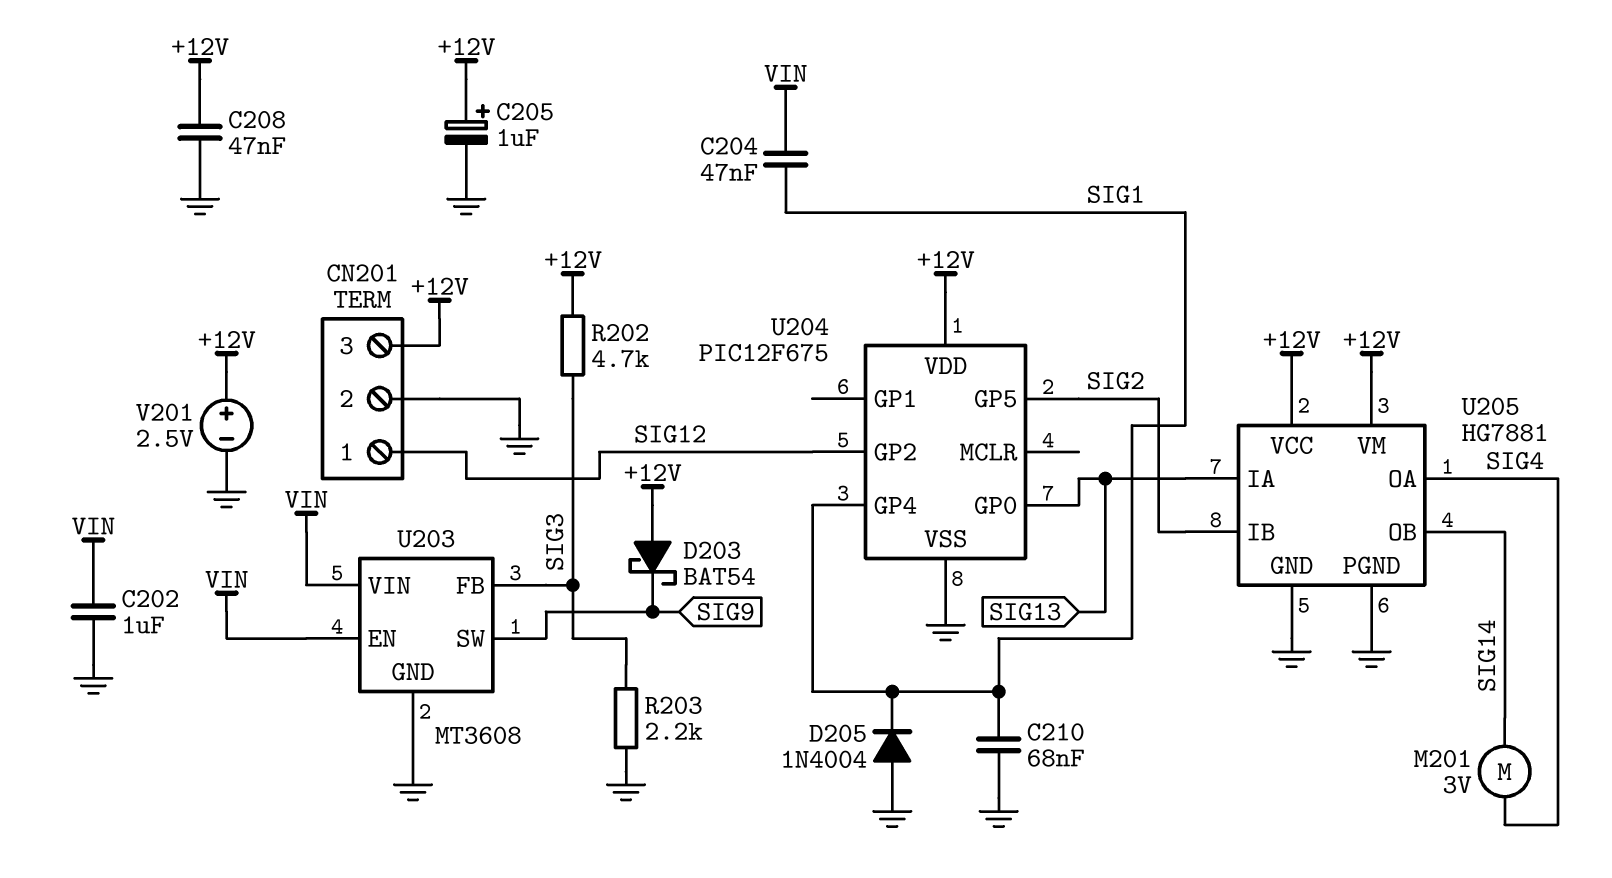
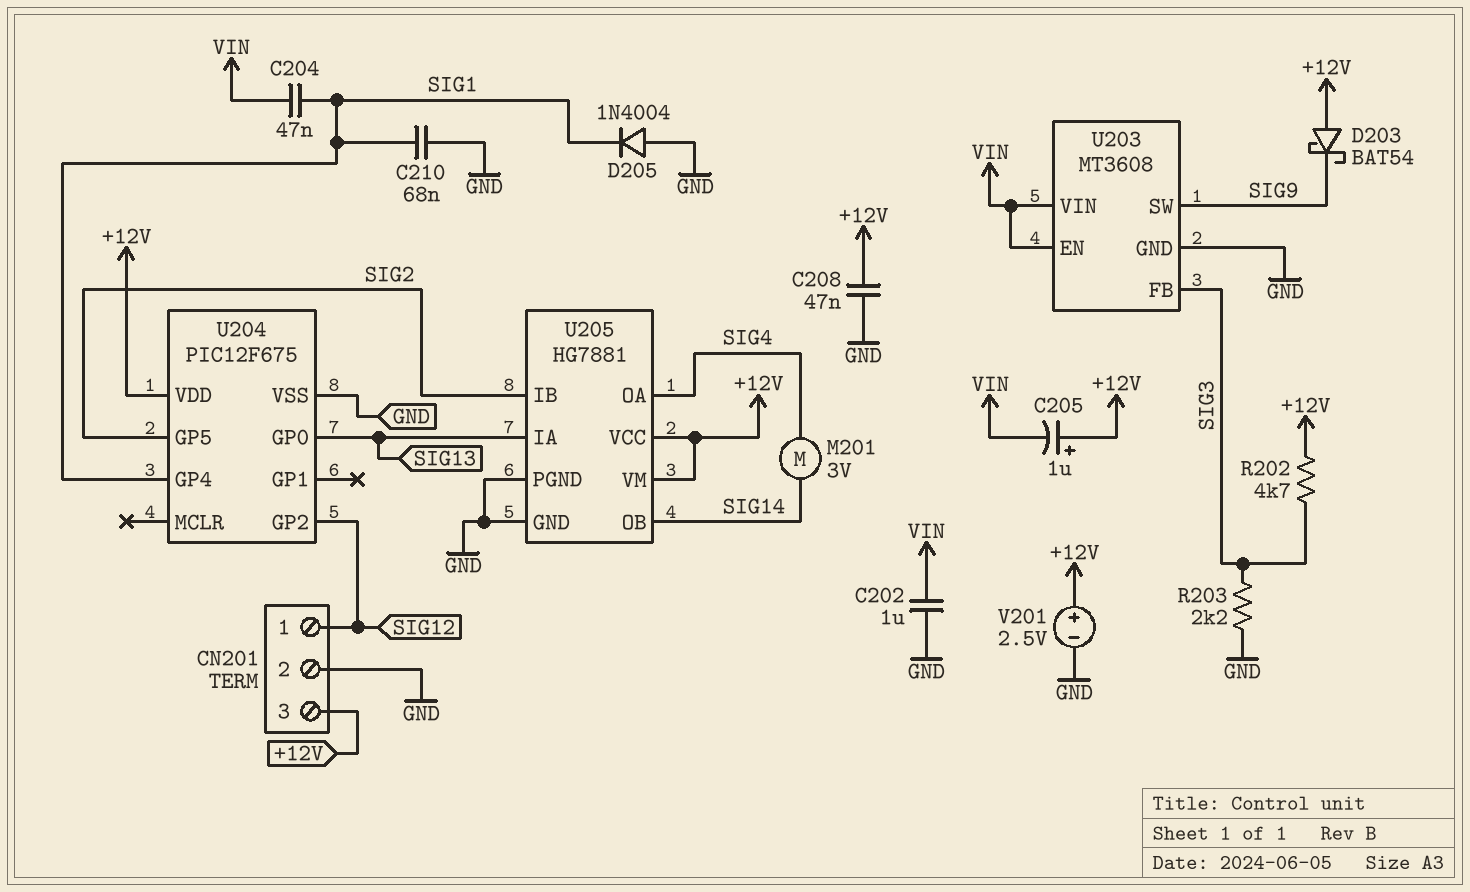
C205: 1uF (plus +12V, minus GND) -> 1uF (plus +12V, minus VIN)

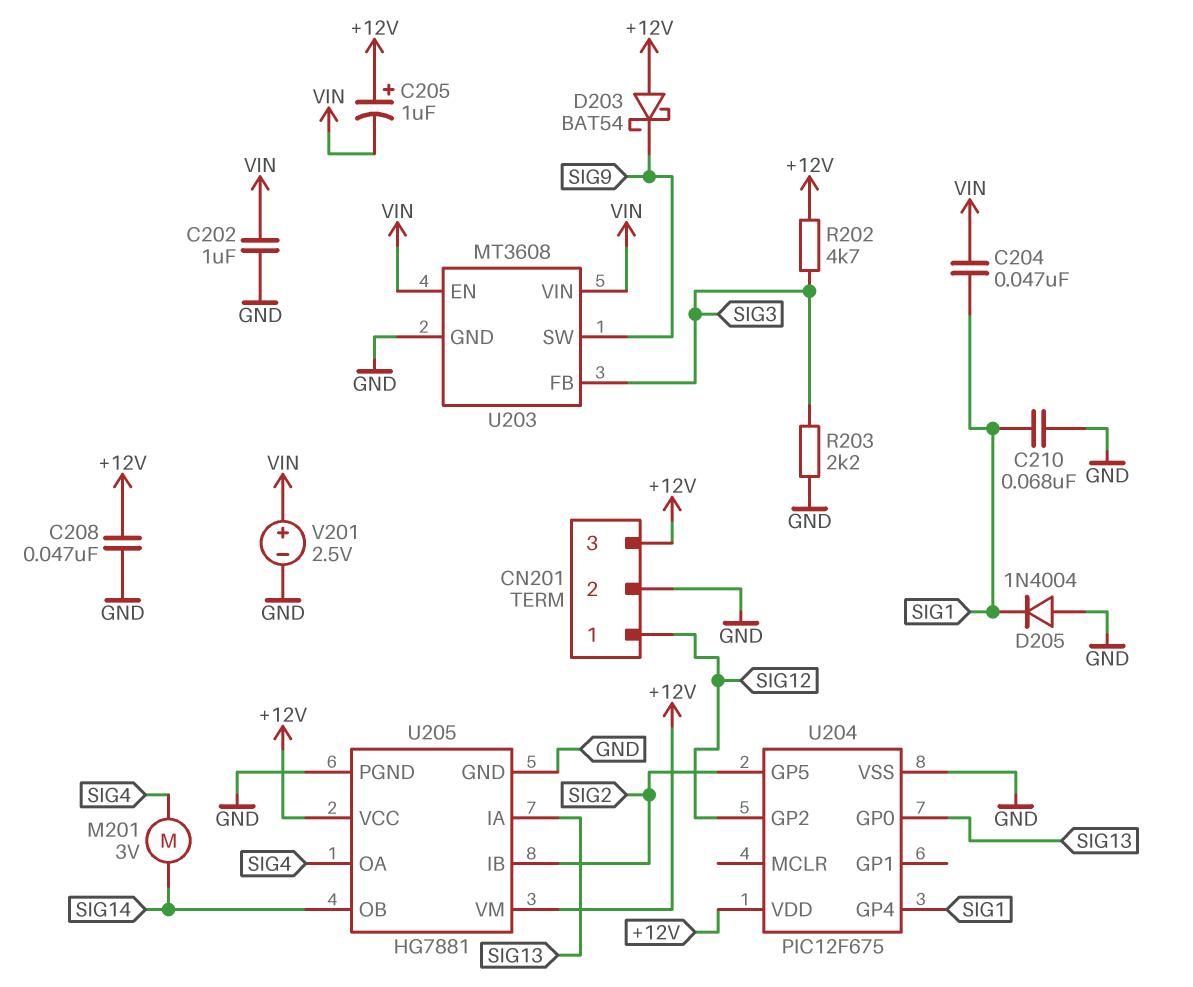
V201: 2.5V (plus +12V, minus GND) -> 2.5V (plus VIN, minus GND)

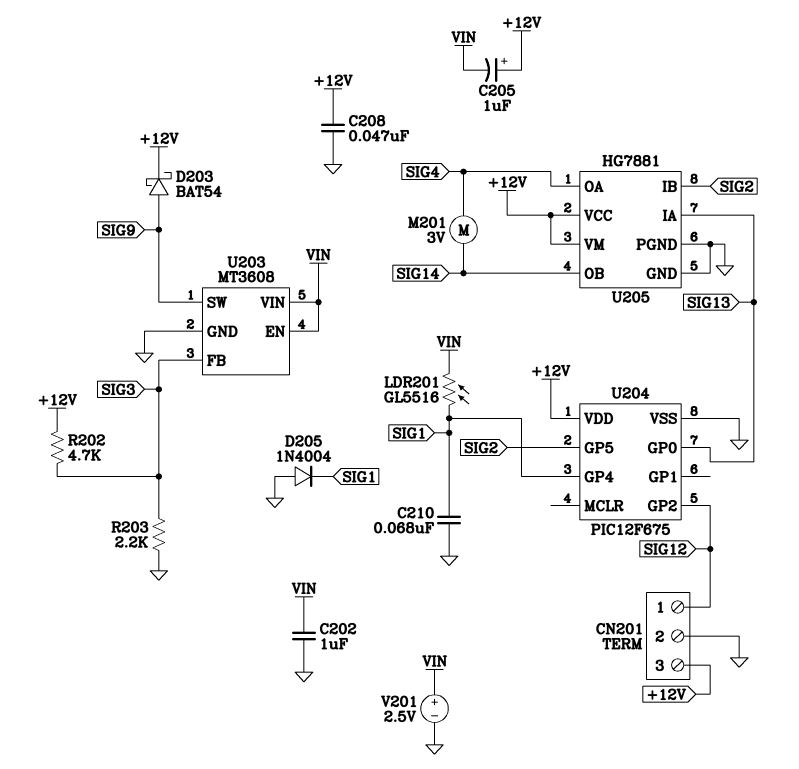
C204: 47nF (SIG1, VIN) -> none
D203: schottky BAT54 (A +12V, K SIG9) -> schottky BAT54 (A SIG9, K +12V)
LDR201: none -> GL5516 (SIG1, VIN)

